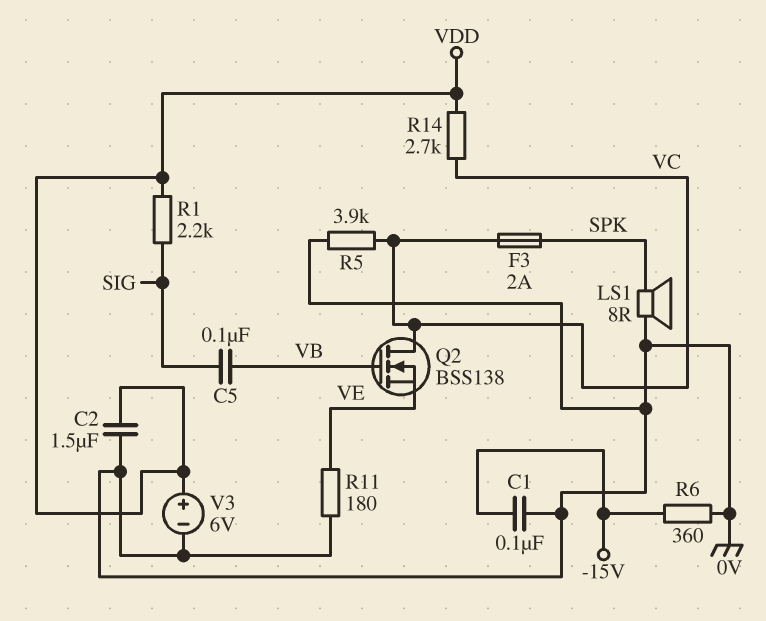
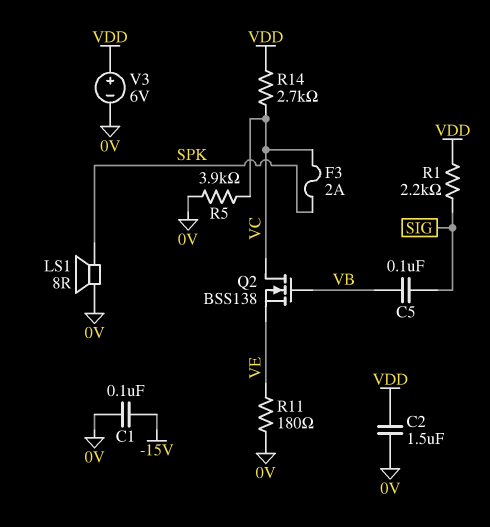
R6: 360 (-15V, 0V) -> none

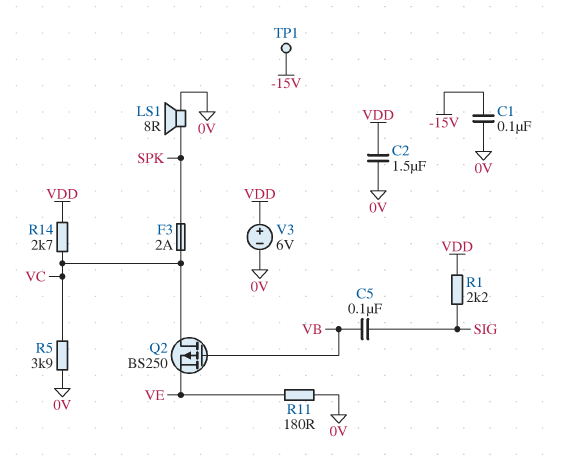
Q2: NMOS BSS138 (G VB, D VC, S VE) -> PMOS BS250 (G VB, D VC, S VE)
TP1: none -> test point (-15V)

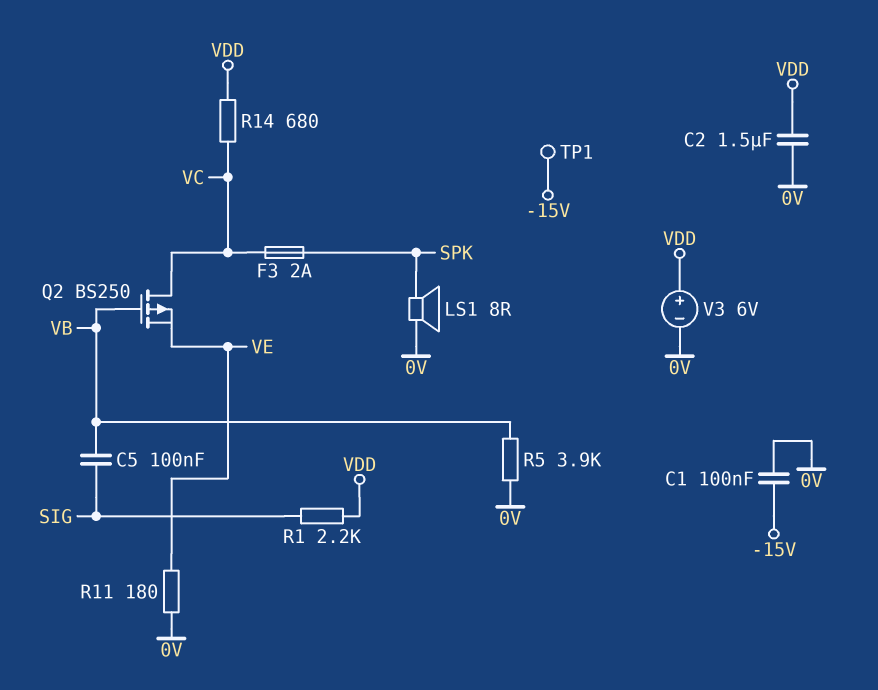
R5: 3.9k (0V, VC) -> 3.9k (0V, VB)
R14: 2.7k (VC, VDD) -> 680 (VC, VDD)

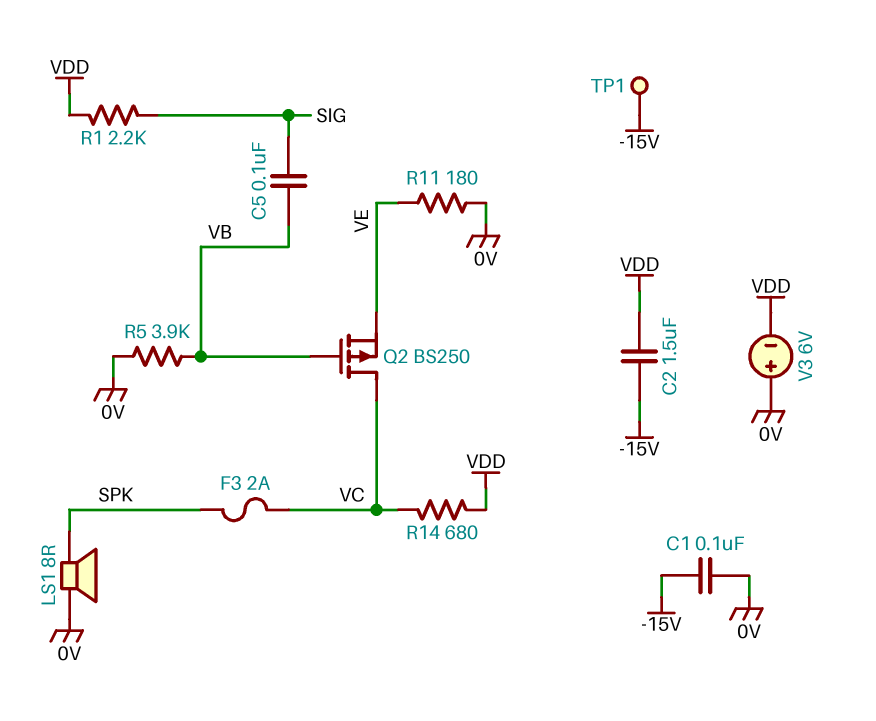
C2: 1.5uF (0V, VDD) -> 1.5uF (-15V, VDD)
V3: 6V (plus VDD, minus 0V) -> 6V (plus 0V, minus VDD)

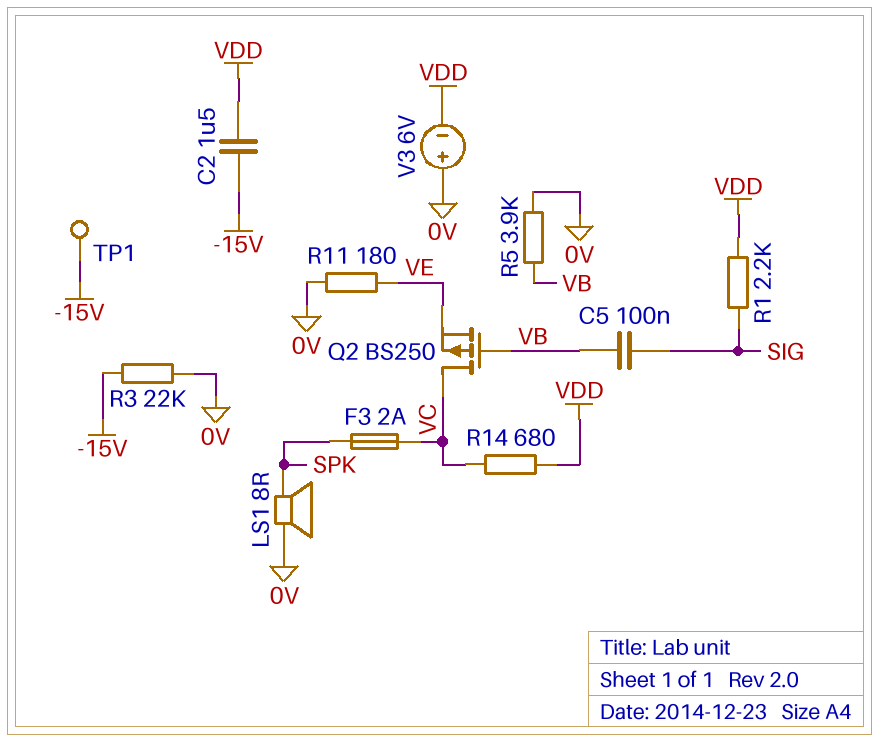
C1: 100nF (-15V, 0V) -> none
R3: none -> 22k (-15V, 0V)

